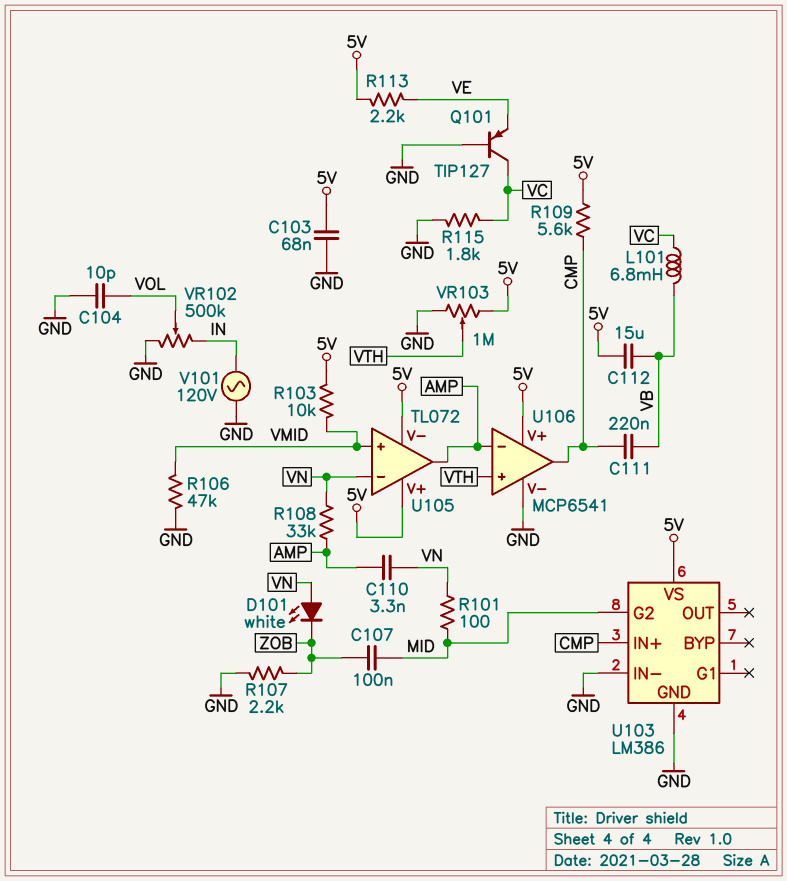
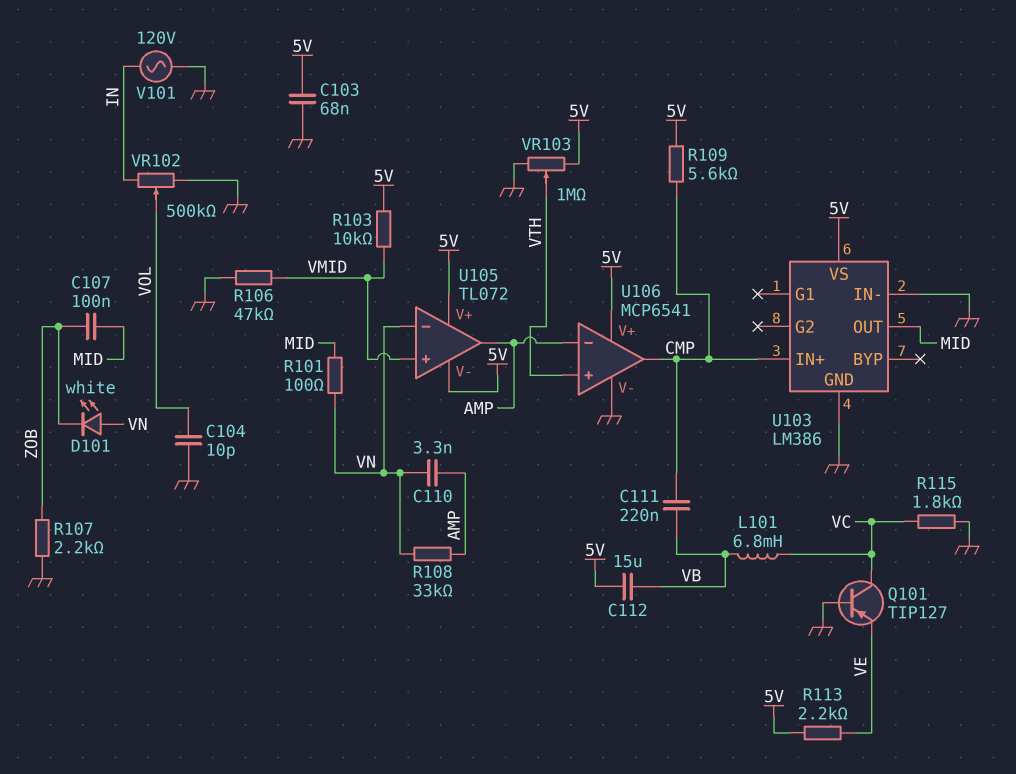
U103 pin G2: MID -> none
U103 pin OUT: none -> MID

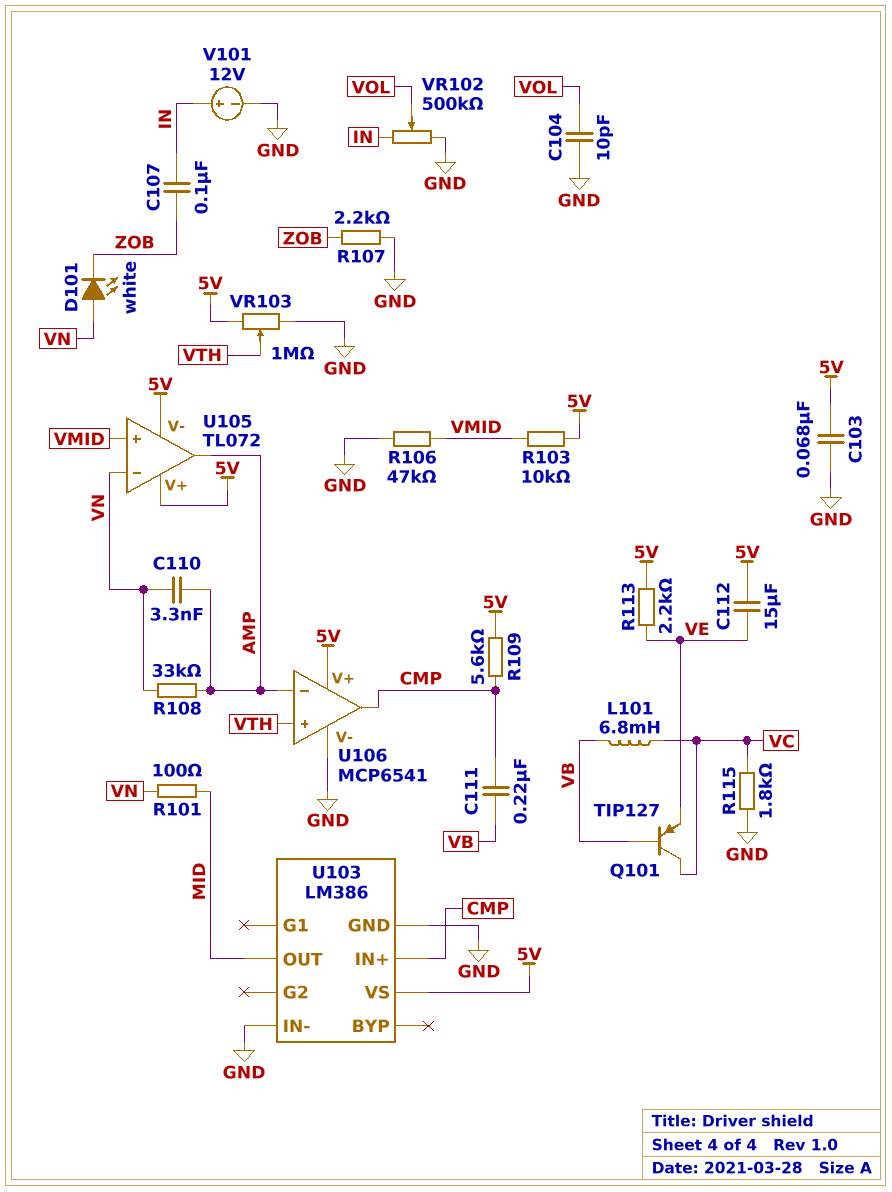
C107: 100nF (MID, ZOB) -> 100nF (IN, ZOB)
C112: 15uF (5V, VB) -> 15uF (5V, VE)
Q101: PNP TIP127 (B GND, C VC, E VE) -> PNP TIP127 (B VB, C VC, E VE)
V101: AC 120V (GND, IN) -> 12V (plus IN, minus GND)

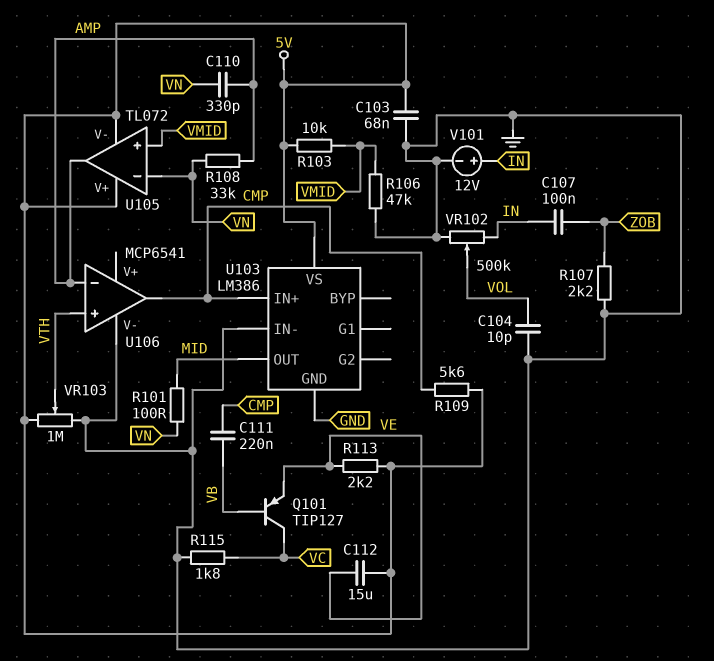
C110: 3.3nF (AMP, VN) -> 330pF (AMP, VN)
D101: LED white (A VN, K ZOB) -> none
L101: 6.8mH (VB, VC) -> none
U106 pin V+: 5V -> none

